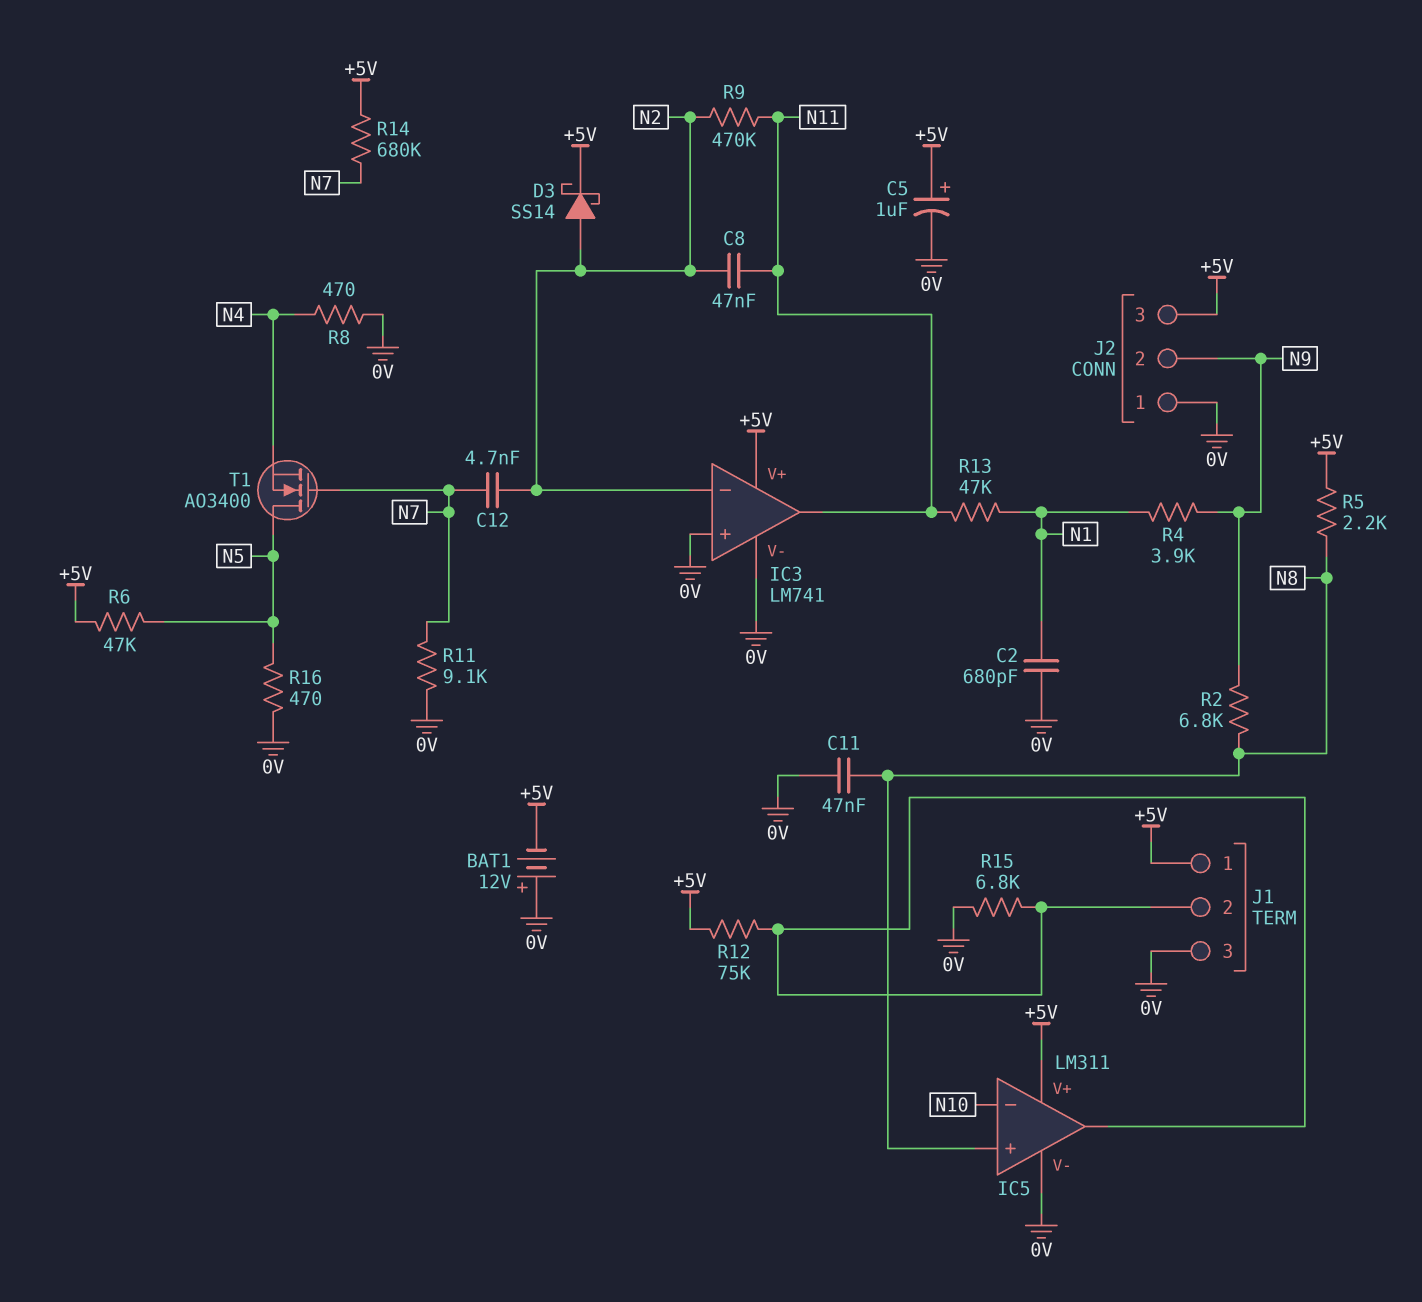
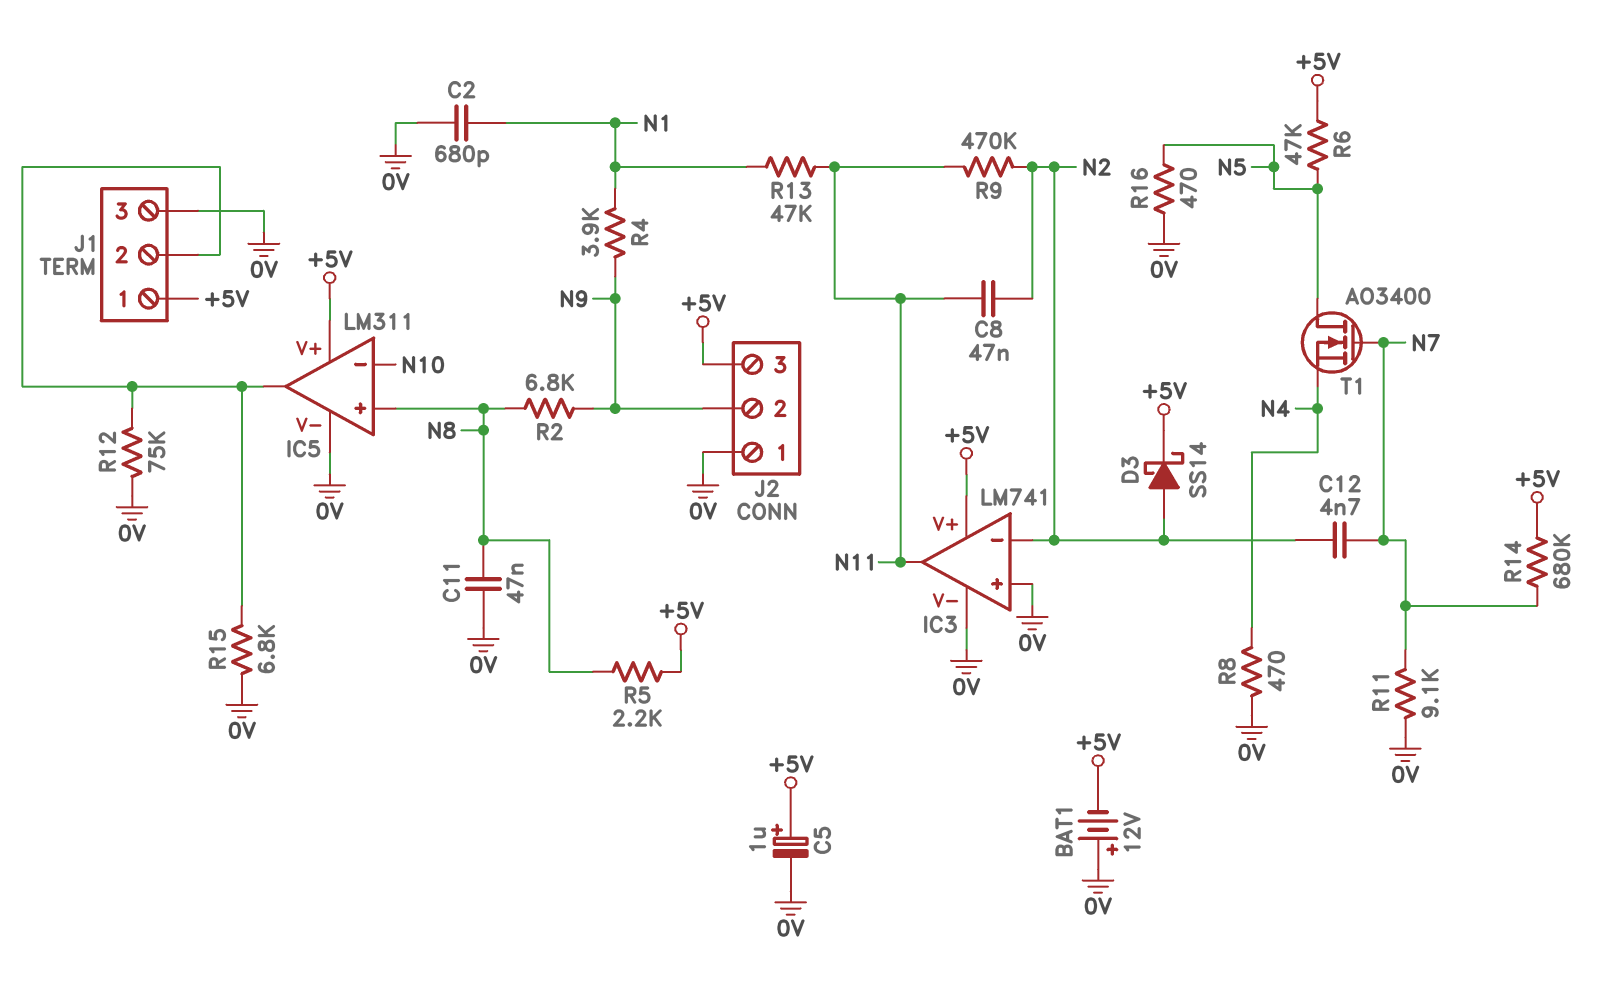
R12: 75k (+5V, IC5/out) -> 75k (0V, IC5/out)

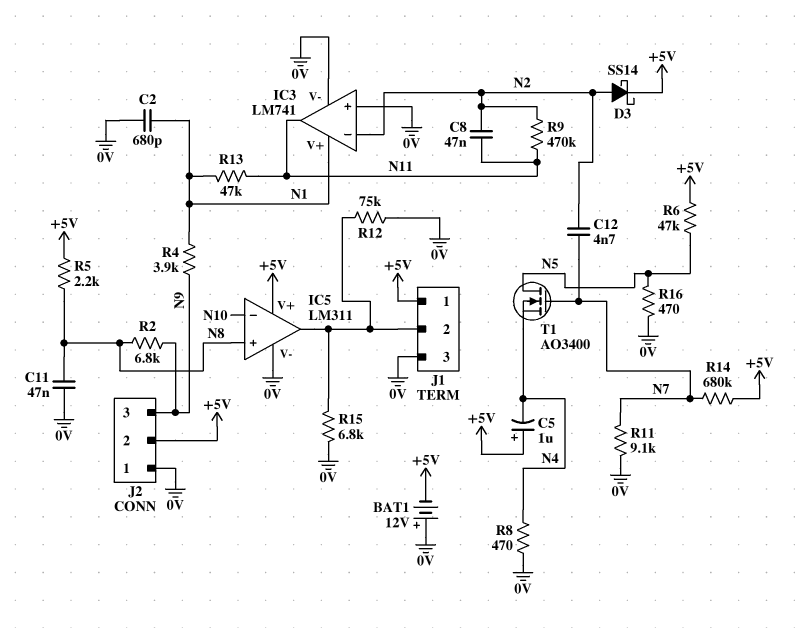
C5: 1uF (plus +5V, minus 0V) -> 1uF (plus +5V, minus N4)
IC3 pin V+: +5V -> N1
J2 pin 2: N9 -> +5V
J2 pin 3: +5V -> N9

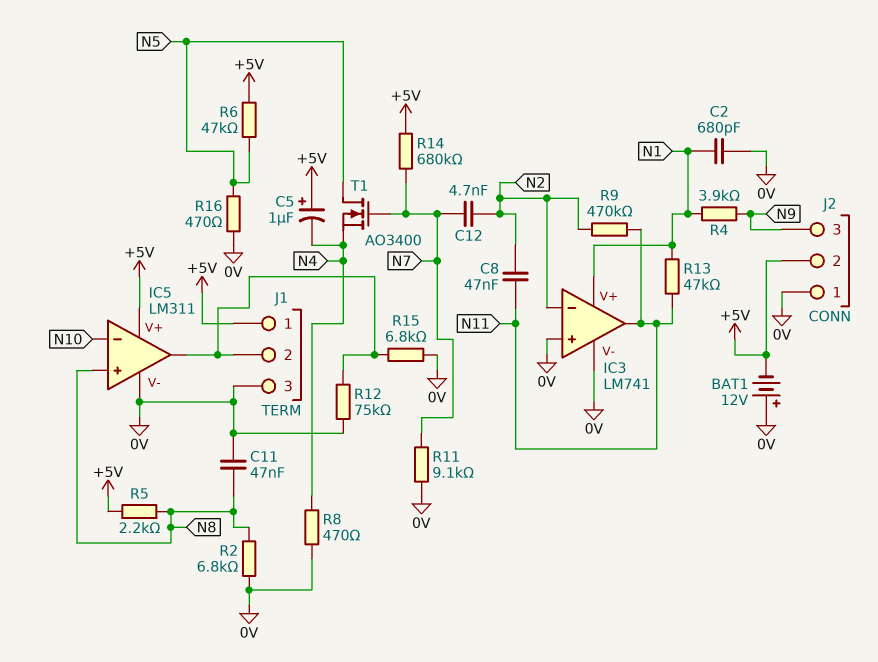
D3: schottky SS14 (A N2, K +5V) -> none
R2: 6.8k (N8, N9) -> 6.8k (0V, N8)

